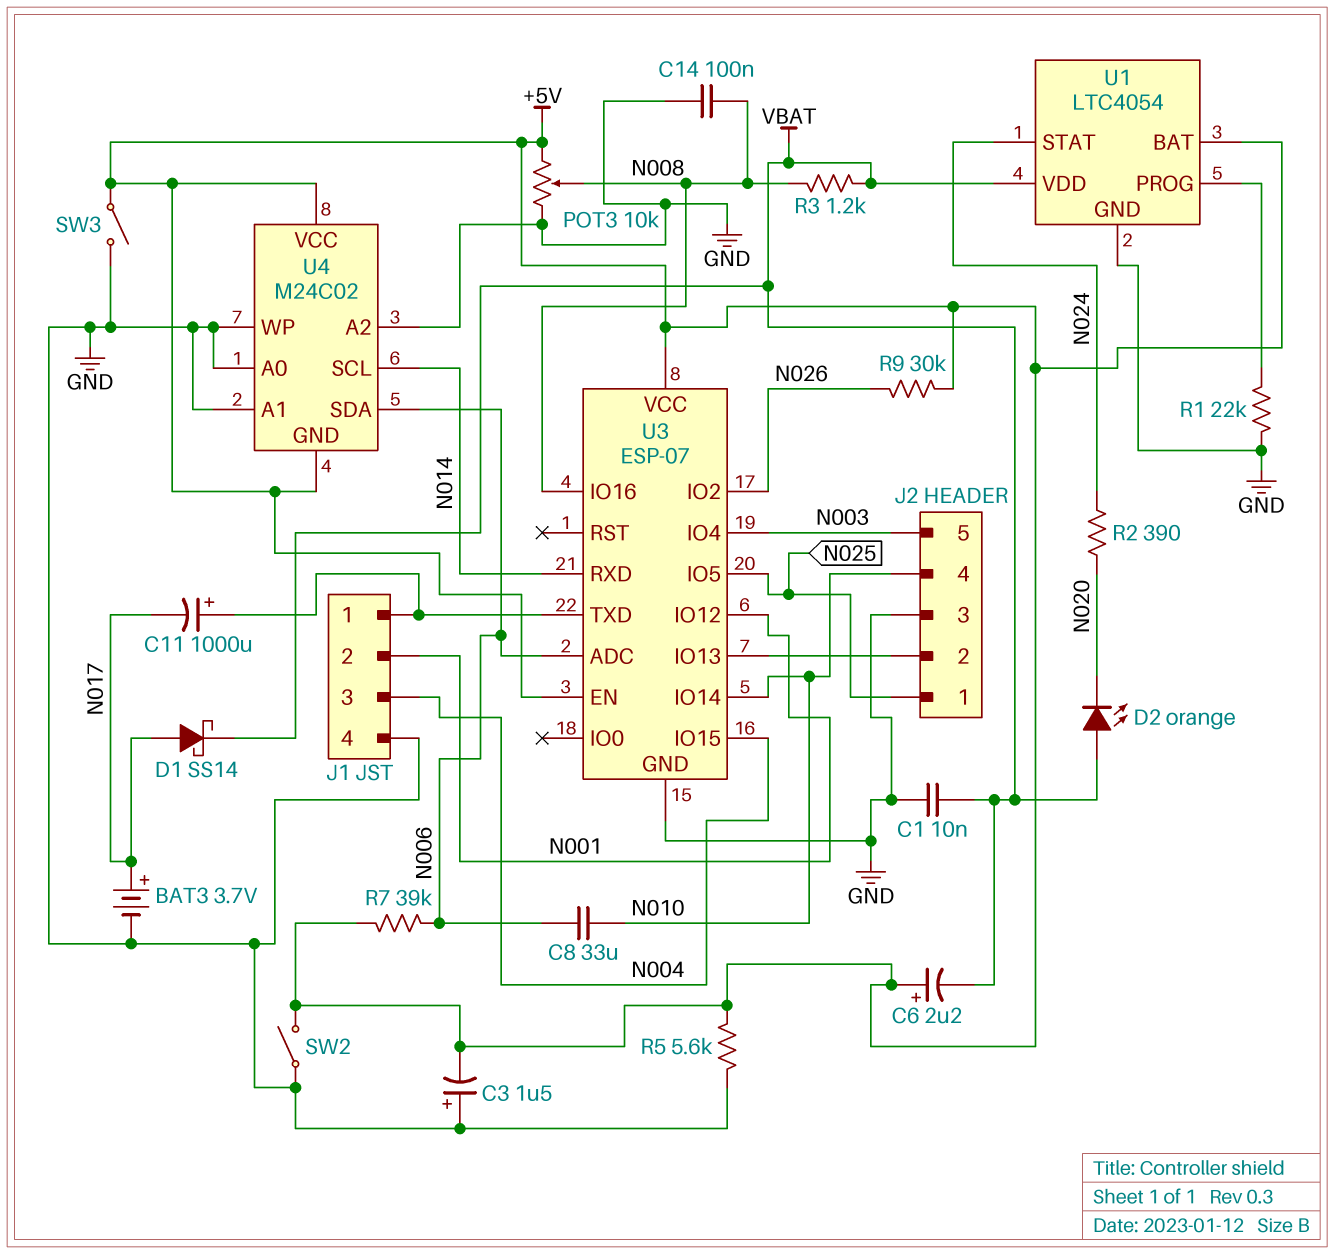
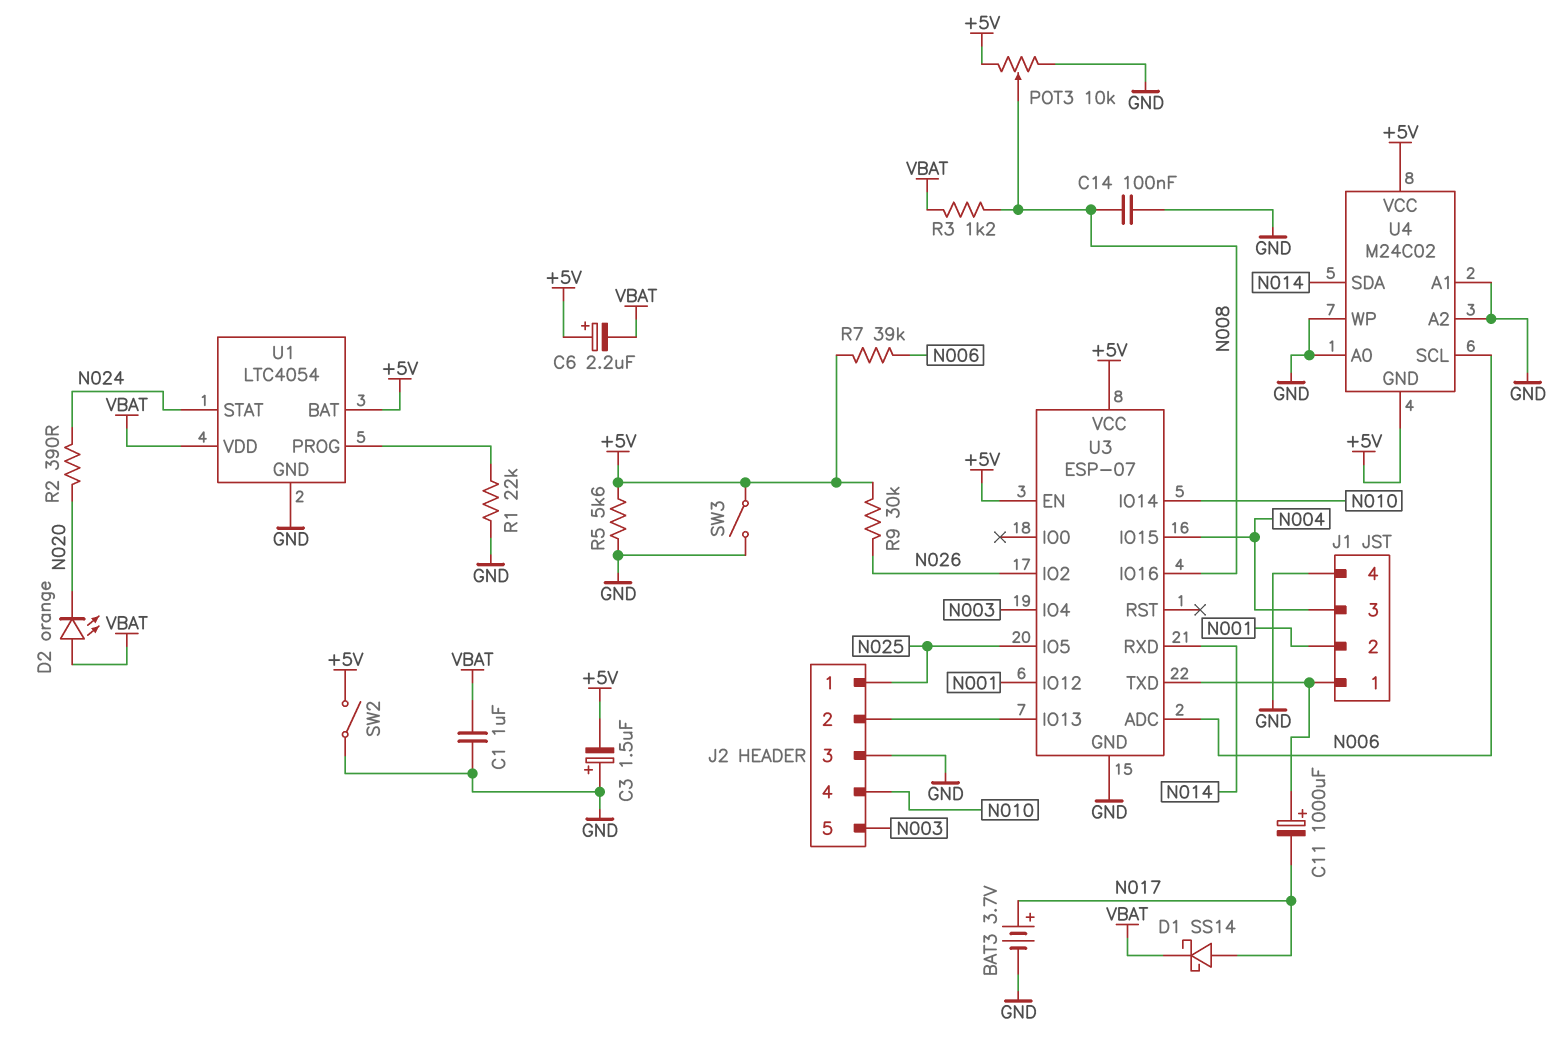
C1: 10nF (GND, VBAT) -> 1uF (GND, VBAT)
C8: 33uF (N006, N010) -> none
U4 pin SCL: N014 -> N006
U4 pin SDA: N006 -> N014

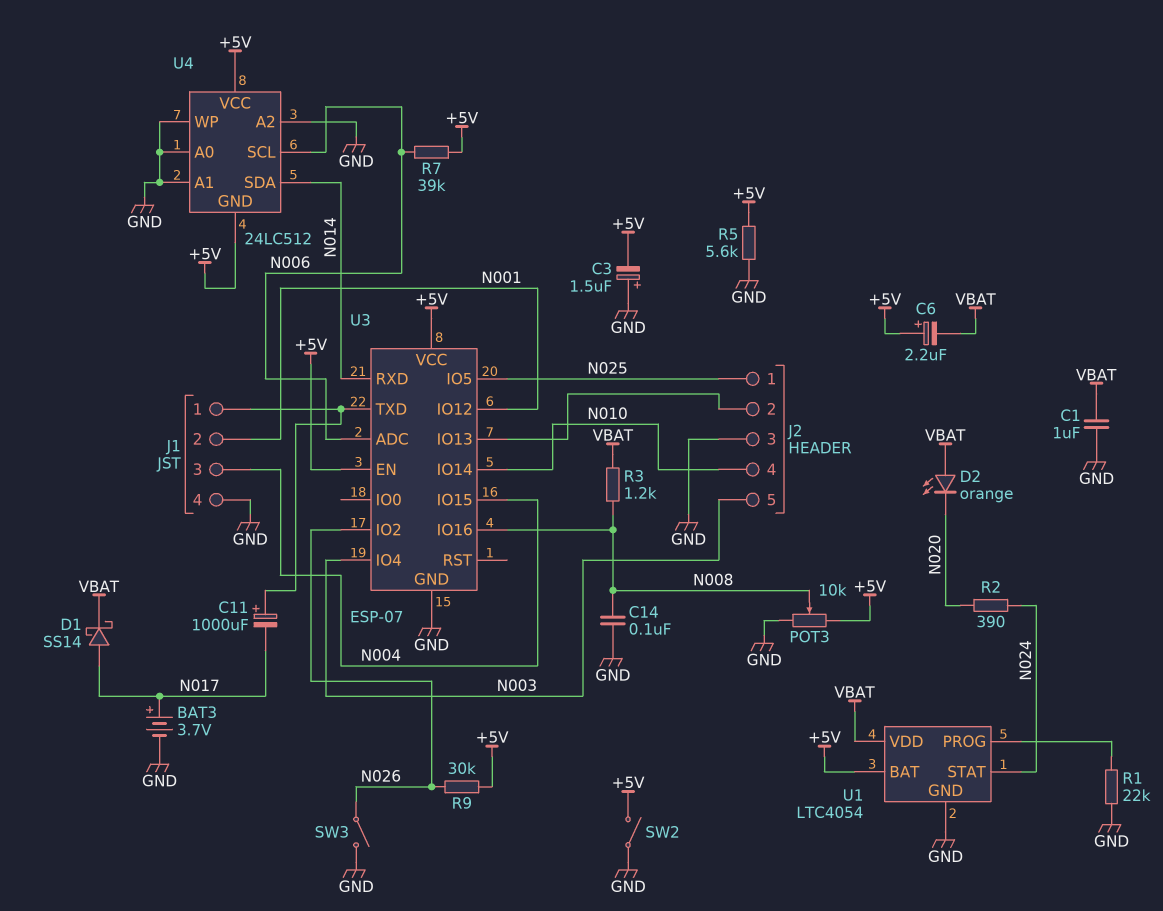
SW3: switch (+5V, GND) -> switch (GND, N026)
U4: M24C02 -> 24LC512

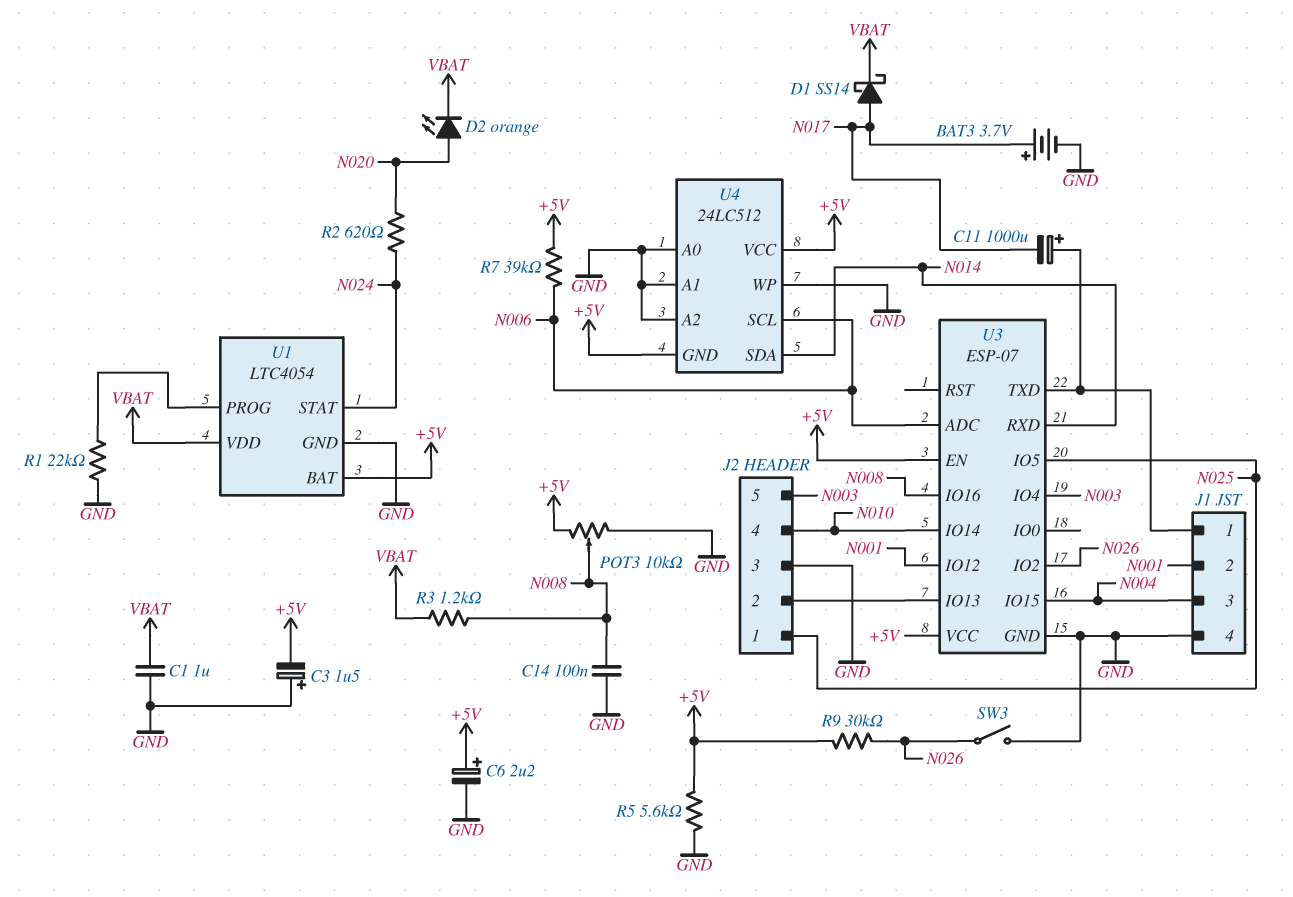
C6: 2.2uF (plus +5V, minus VBAT) -> 2.2uF (plus +5V, minus GND)
D2: LED orange (A VBAT, K N020) -> LED orange (A N020, K VBAT)
R2: 390 (N020, N024) -> 620 (N020, N024)
SW2: switch (+5V, GND) -> none

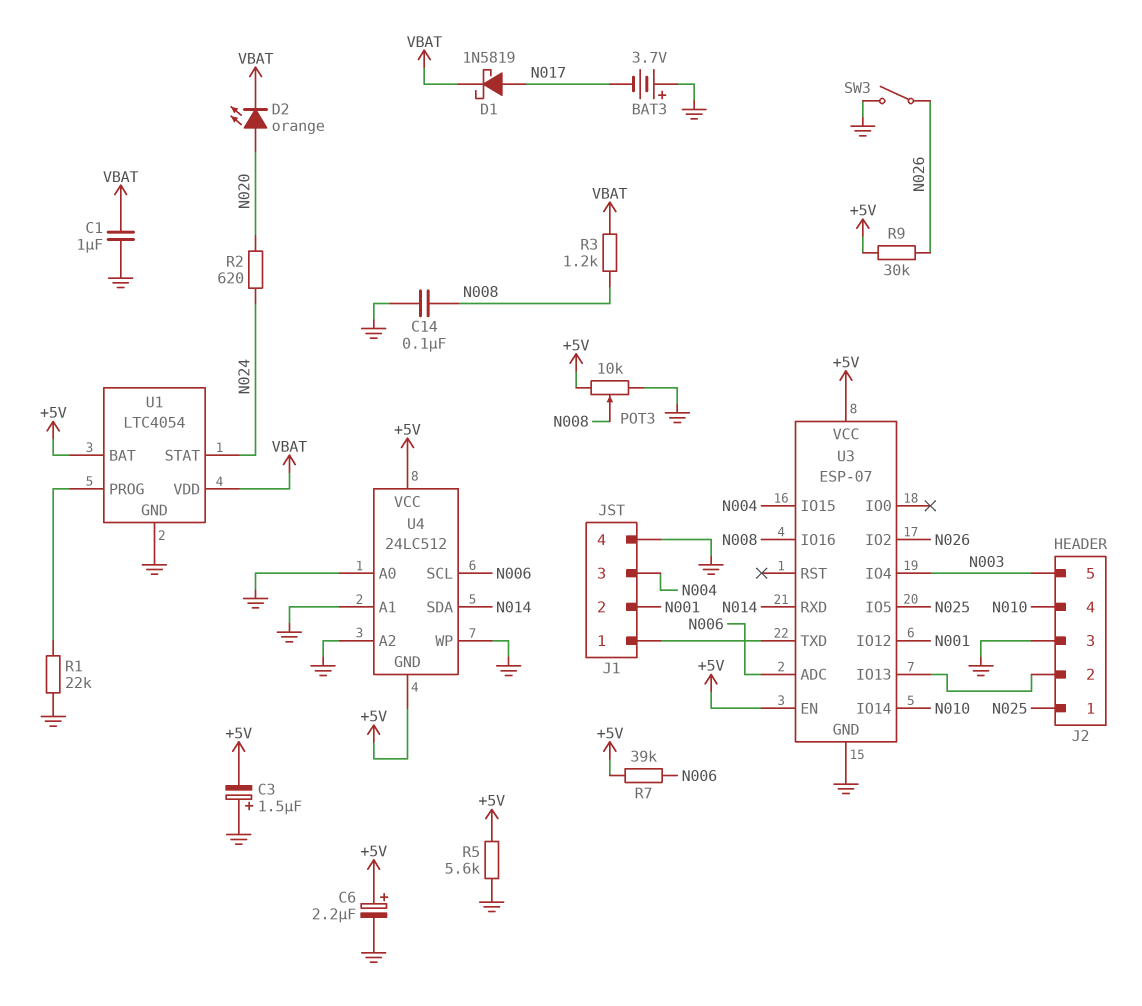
BAT3: 3.7V (plus N017, minus GND) -> 3.7V (plus GND, minus N017)
C11: 1000uF (plus J1/1, minus N017) -> none
D1: schottky SS14 (A N017, K VBAT) -> schottky 1N5819 (A N017, K VBAT)

